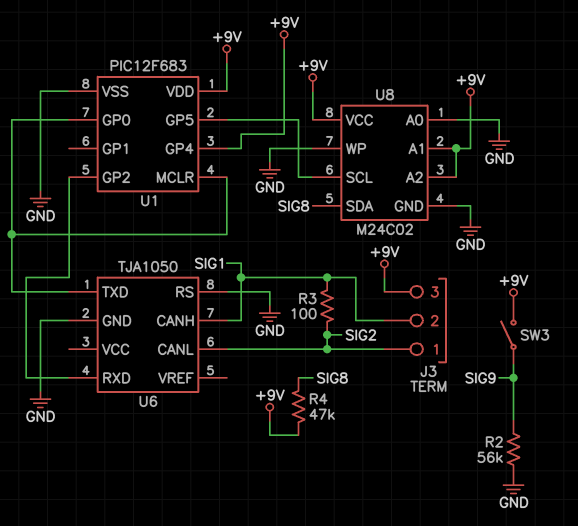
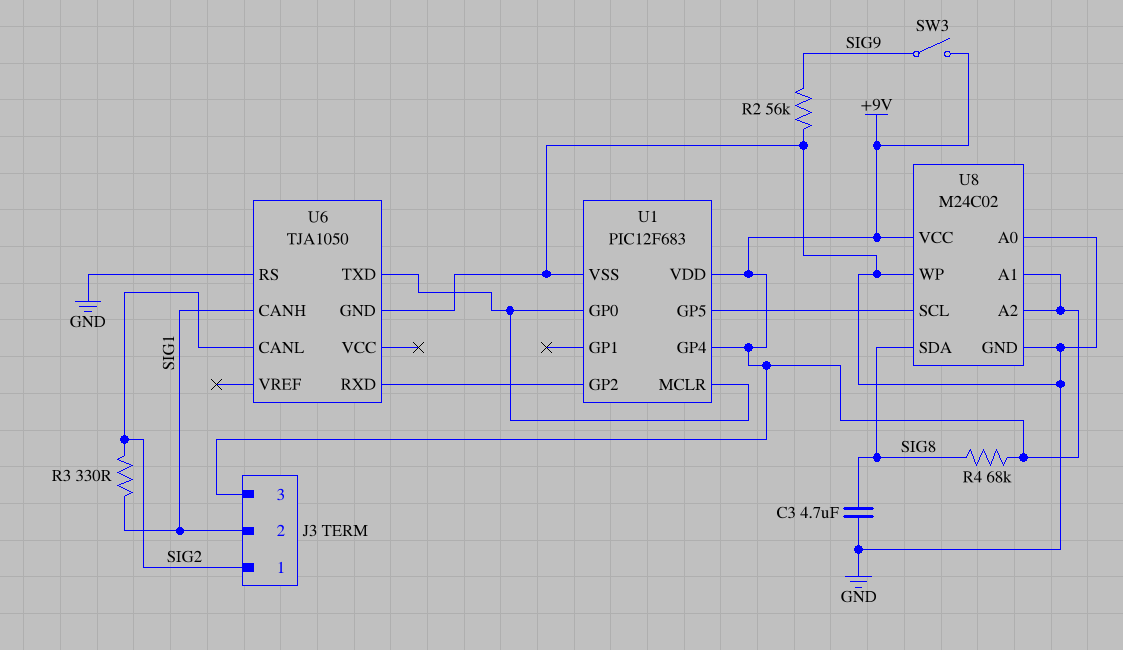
C3: none -> 4.7uF (GND, SIG8)
R3: 100 (SIG1, SIG2) -> 330 (SIG1, SIG2)
R4: 47k (+9V, SIG8) -> 68k (+9V, SIG8)

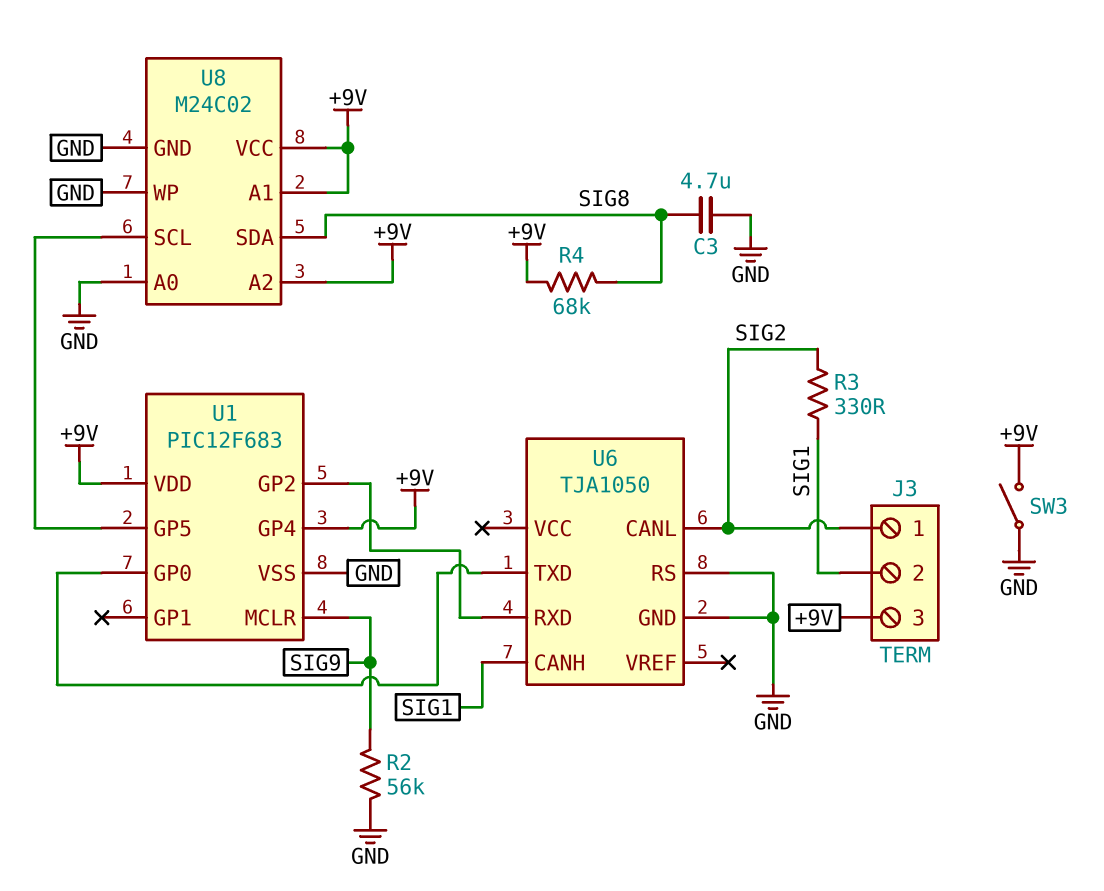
SW3: switch (+9V, SIG9) -> switch (+9V, GND)
U1 pin MCLR: U1/GP0 -> SIG9

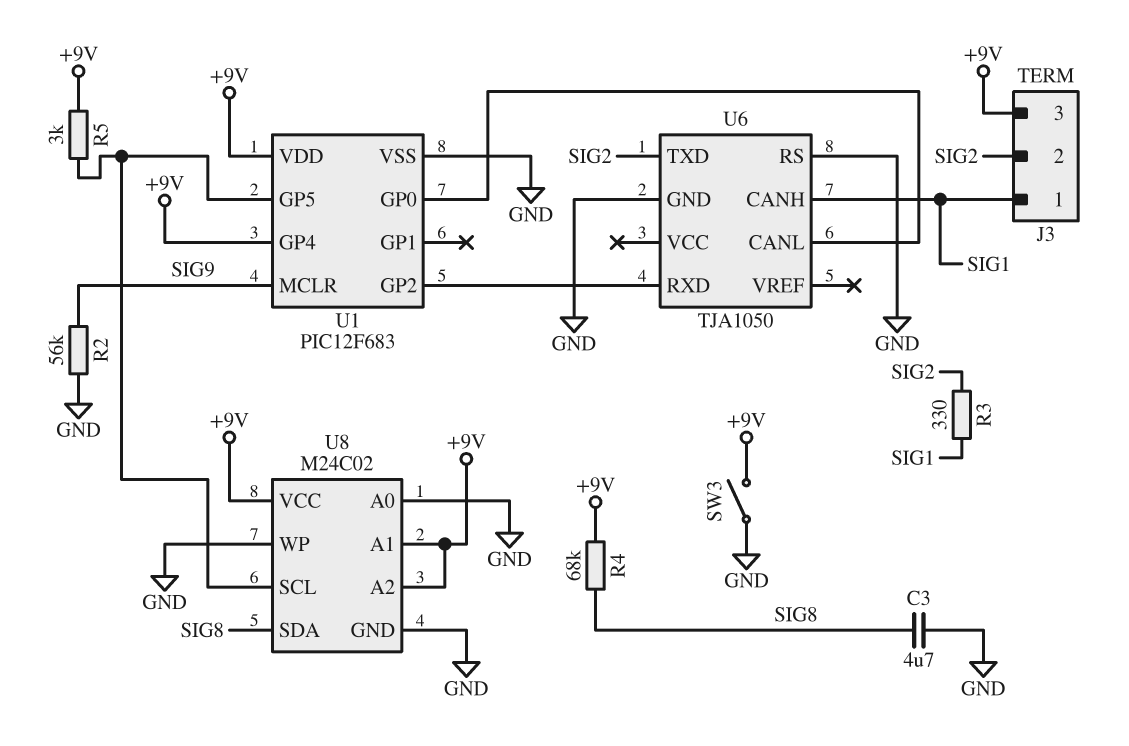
J3 pin 1: SIG2 -> SIG1
J3 pin 2: SIG1 -> SIG2
R5: none -> 3k (+9V, U1/GP5)
U6 pin CANL: SIG2 -> U1/GP0
U6 pin TXD: U1/GP0 -> SIG2

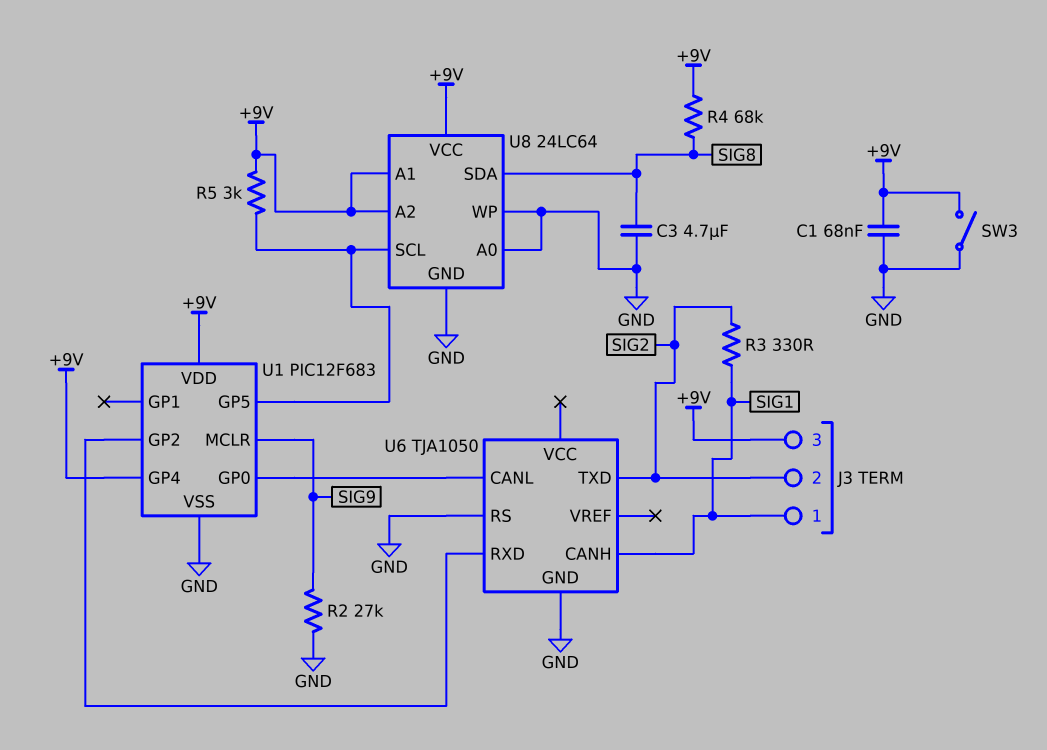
C1: none -> 68nF (+9V, GND)
R2: 56k (GND, SIG9) -> 27k (GND, SIG9)
U8: M24C02 -> 24LC64

